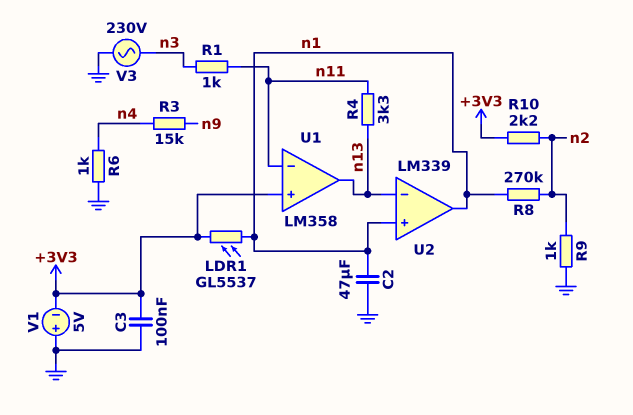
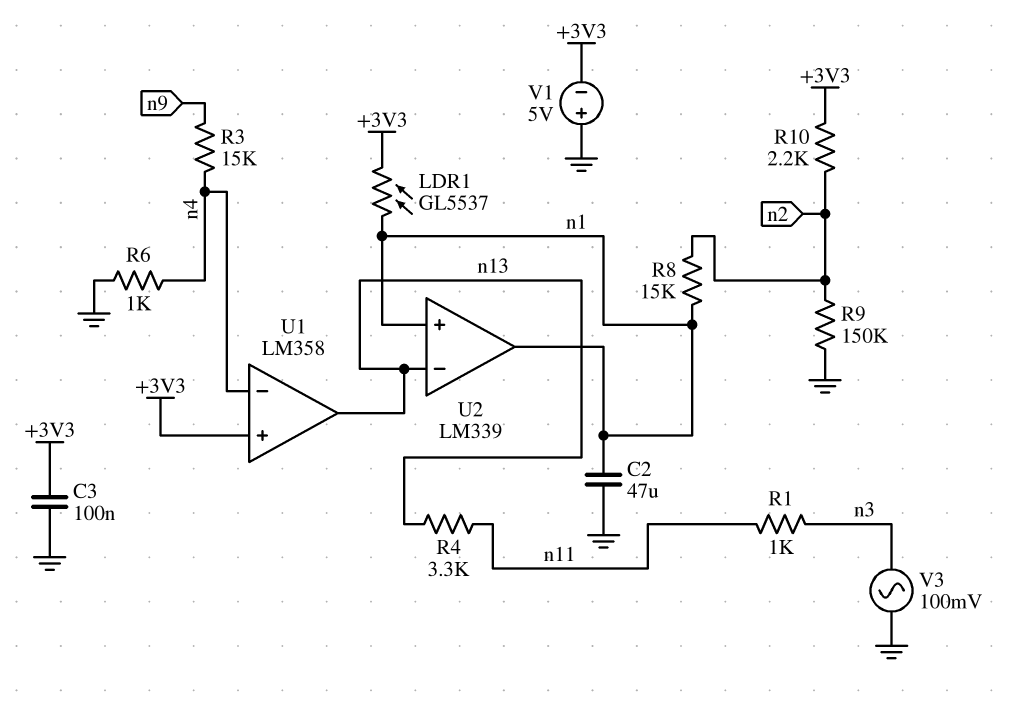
R8: 270k (n1, n2) -> 15k (n1, n2)
R9: 1k (GND, n2) -> 150k (GND, n2)
U1 pin in-: n11 -> n4
V3: AC 230V (GND, n3) -> AC 100mV (GND, n3)

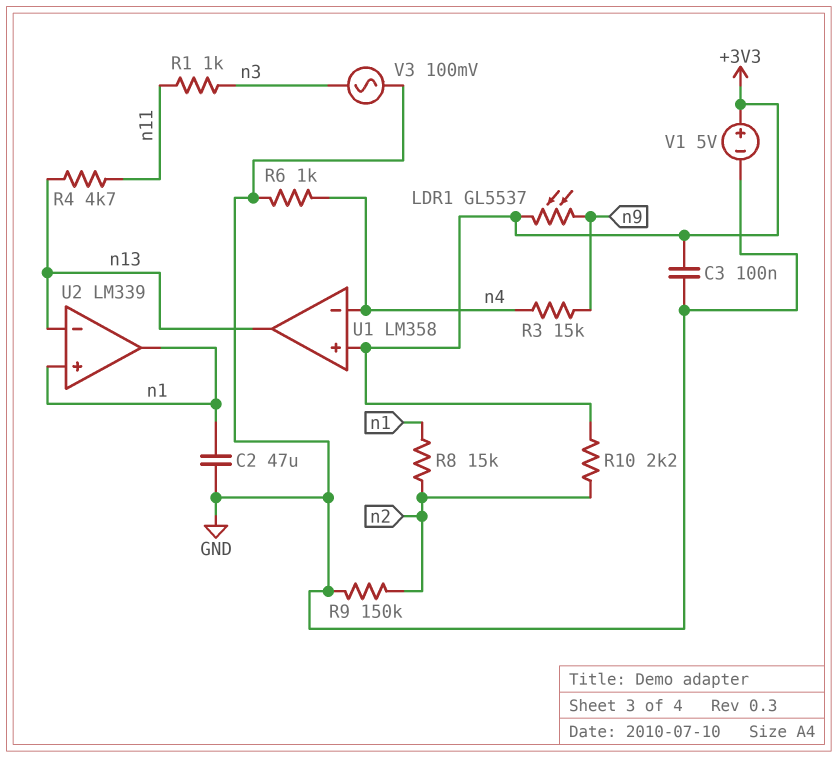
LDR1: GL5537 (+3V3, n1) -> GL5537 (+3V3, n9)
R4: 3.3k (n11, n13) -> 4.7k (n11, n13)
V1: 5V (plus GND, minus +3V3) -> 5V (plus +3V3, minus GND)

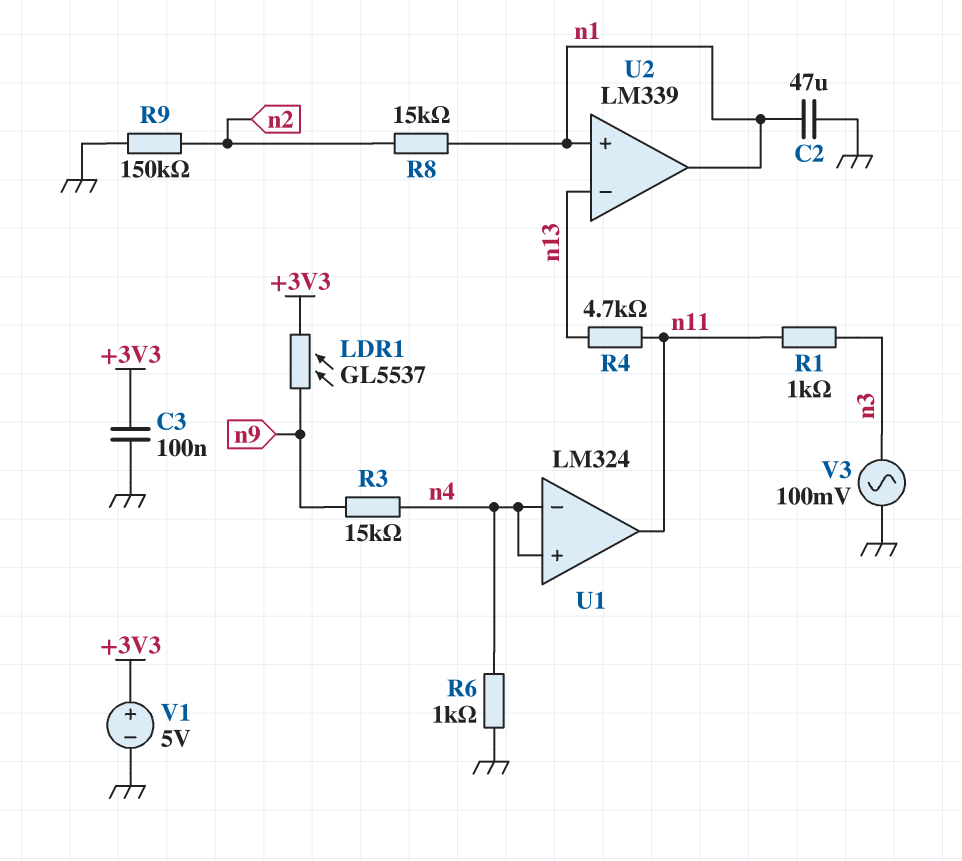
R10: 2.2k (+3V3, n2) -> none
U1: LM358 -> LM324
U1 pin in+: +3V3 -> n4
U1 pin out: n13 -> n11

